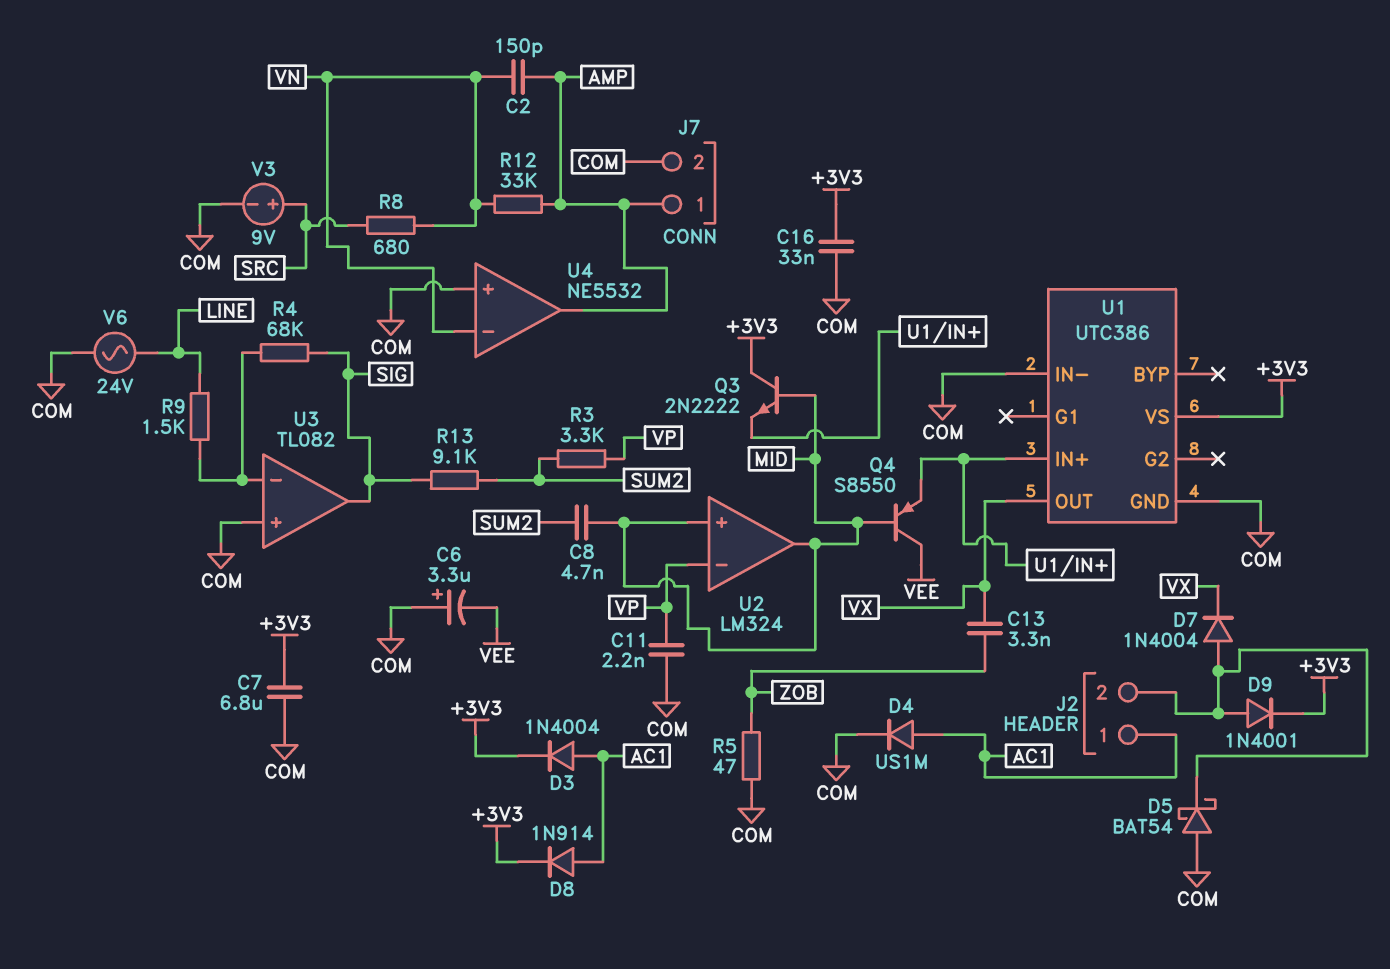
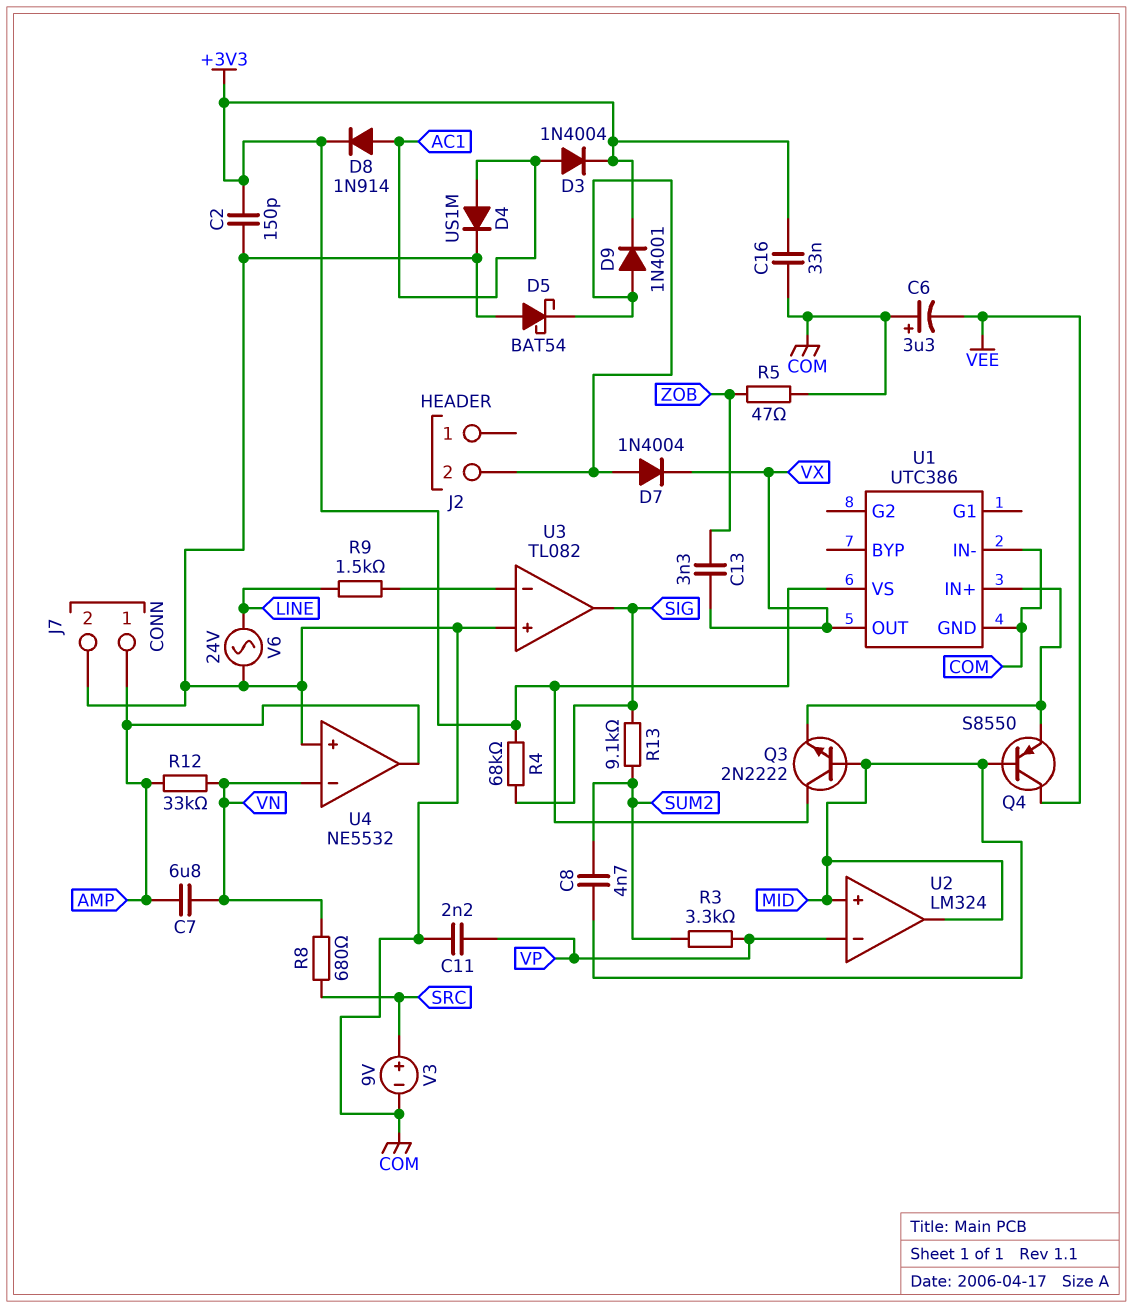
C2: 150pF (AMP, VN) -> 150pF (+3V3, COM)
C7: 6.8uF (+3V3, COM) -> 6.8uF (AMP, VN)
J2 pin 1: AC1 -> none
R4: 68k (SIG, U3/in-) -> 68k (+3V3, SIG)

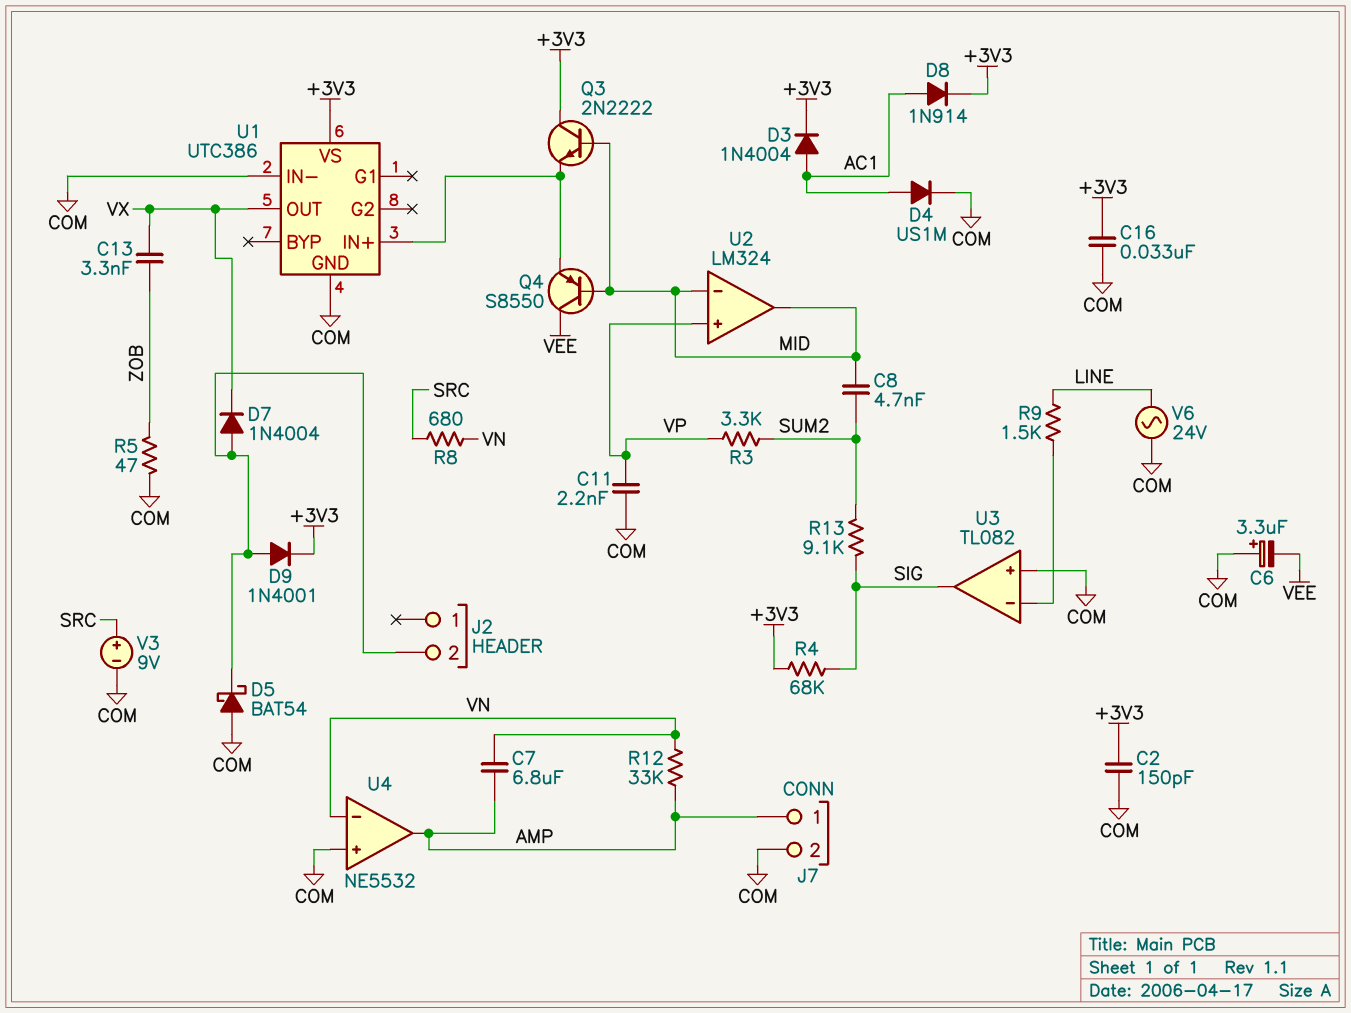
U2 pin in+: MID -> VP
U2 pin in-: VP -> MID

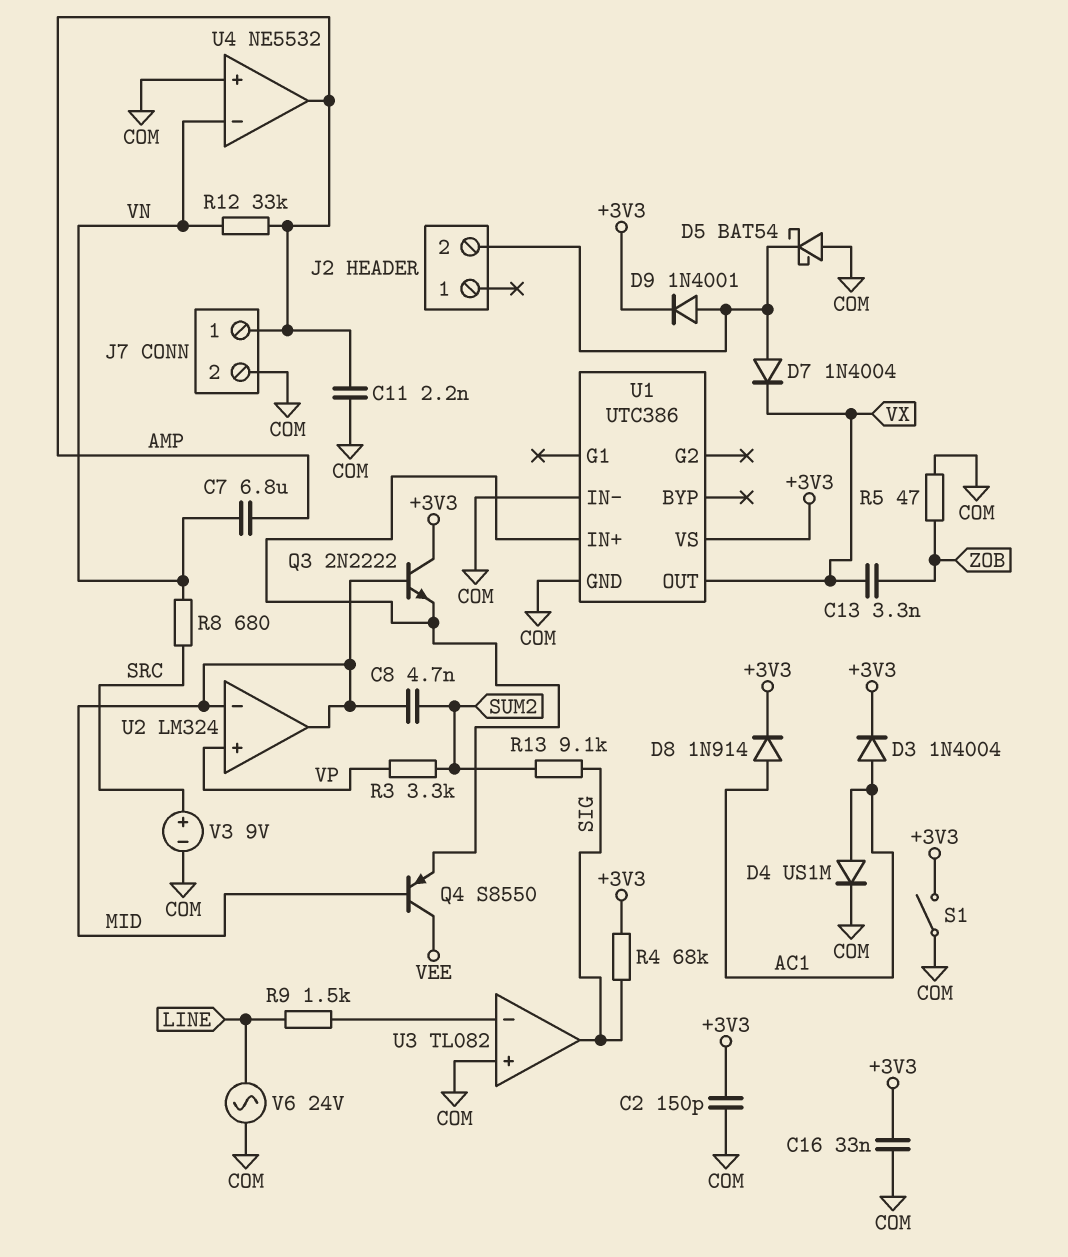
C6: 3.3uF (plus COM, minus VEE) -> none
C11: 2.2nF (COM, VP) -> 2.2nF (AMP, COM)
S1: none -> switch (+3V3, COM)

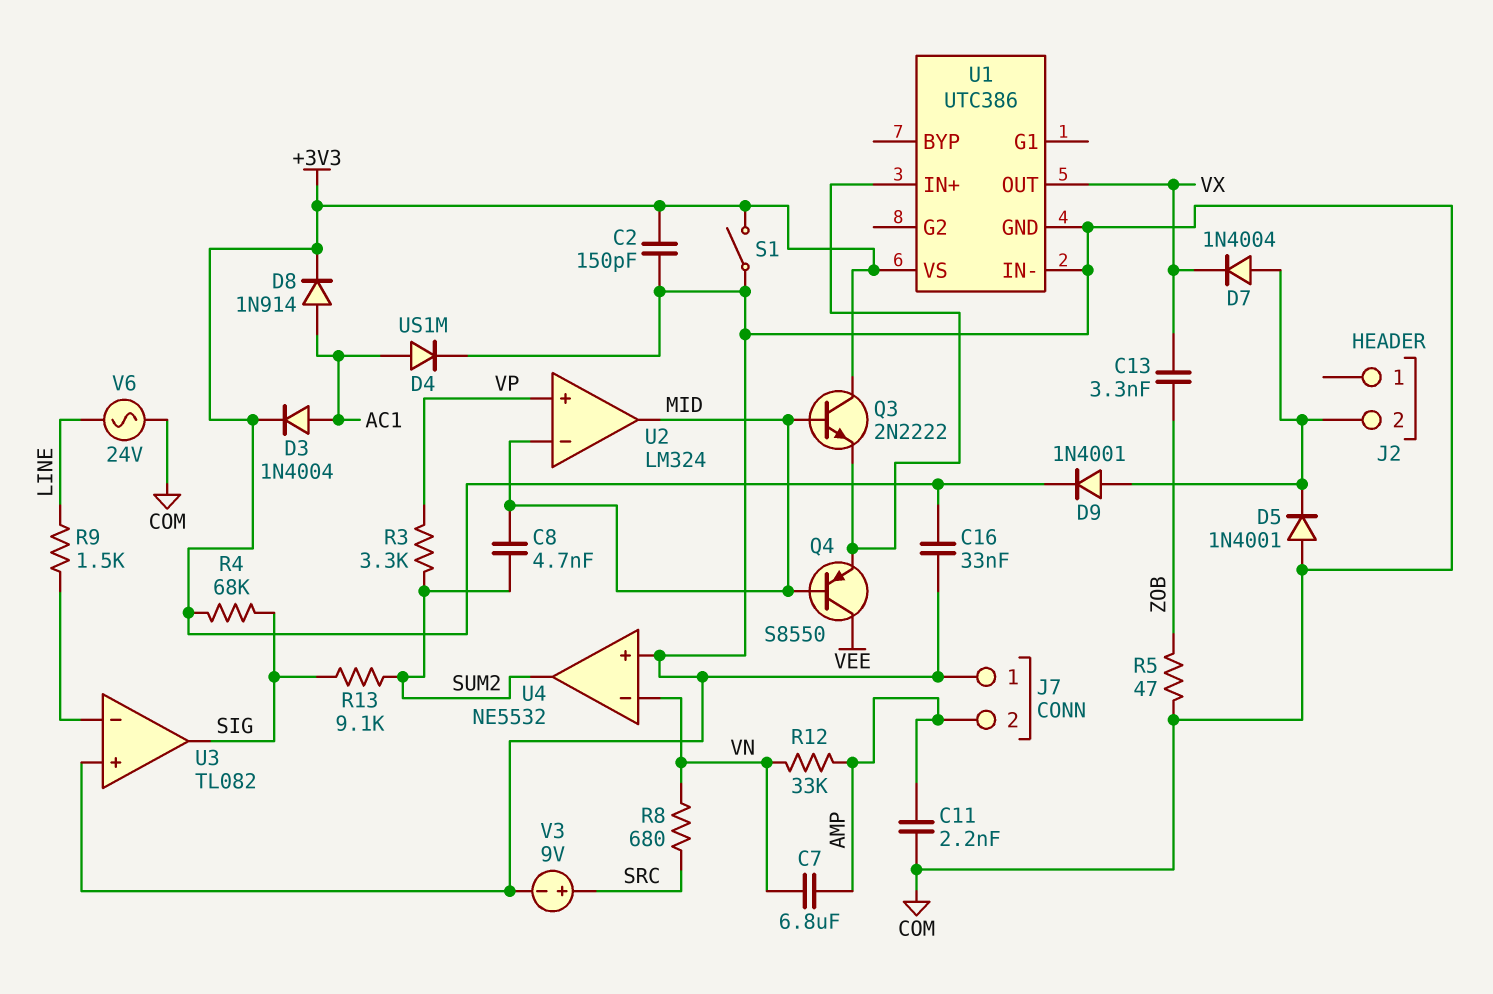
D5: schottky BAT54 (A COM, K J2/2) -> diode 1N4001 (A COM, K J2/2)
J7 pin 1: AMP -> COM
J7 pin 2: COM -> AMP
U4 pin out: AMP -> SUM2

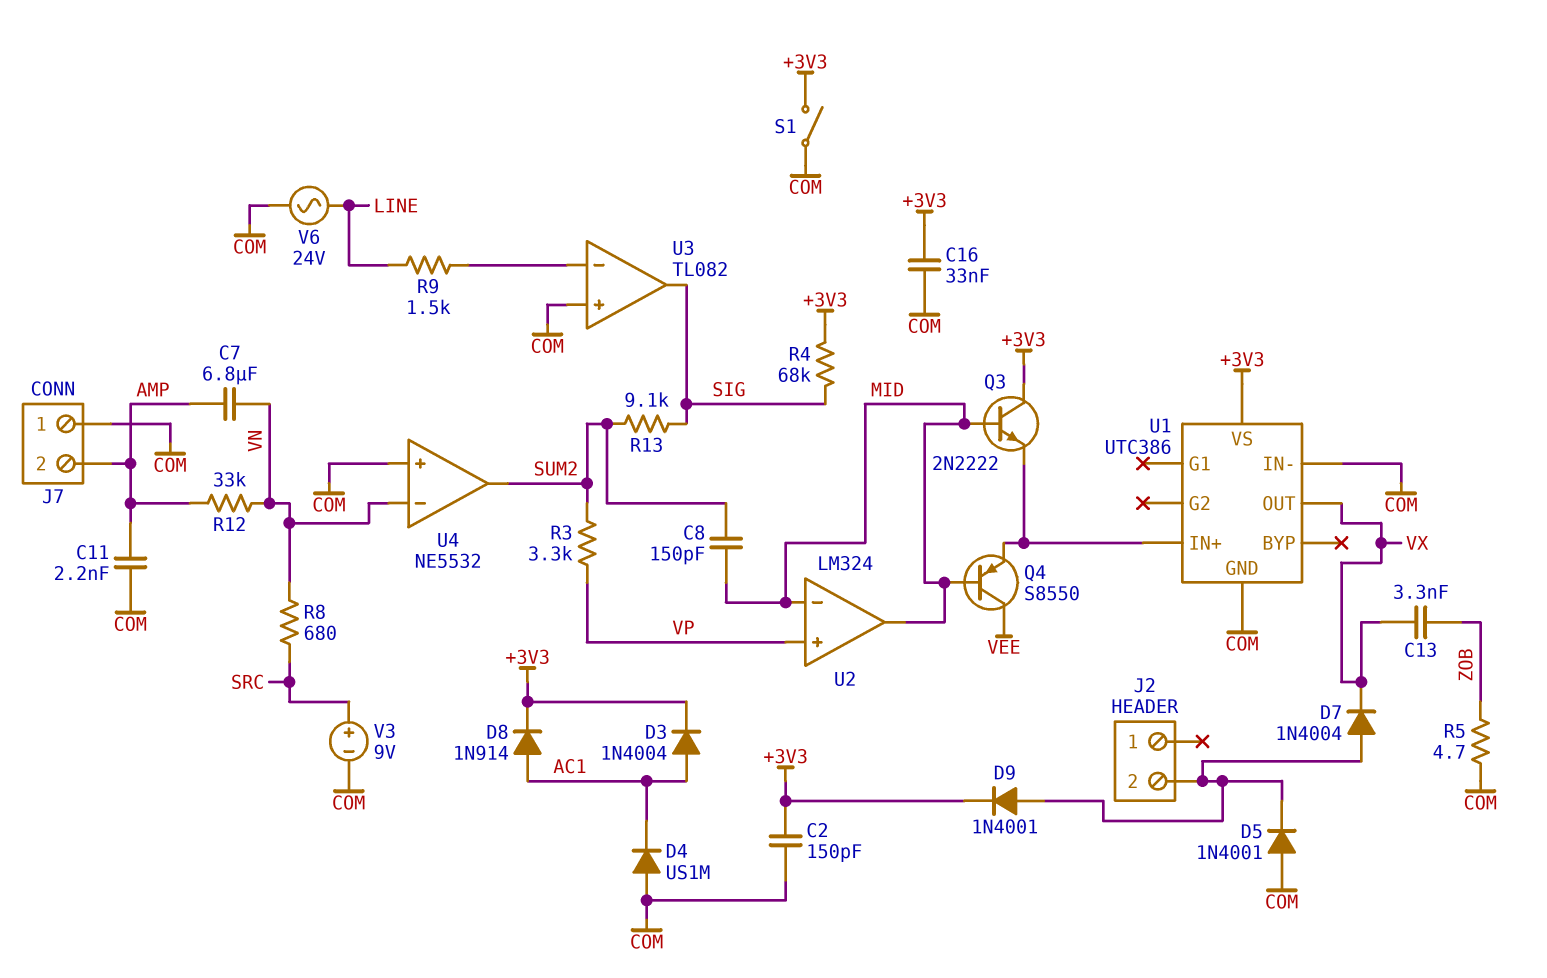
C8: 4.7nF (MID, SUM2) -> 150pF (MID, SUM2)
D4: diode US1M (A AC1, K COM) -> diode US1M (A COM, K AC1)
R5: 47 (COM, ZOB) -> 4.7 (COM, ZOB)

